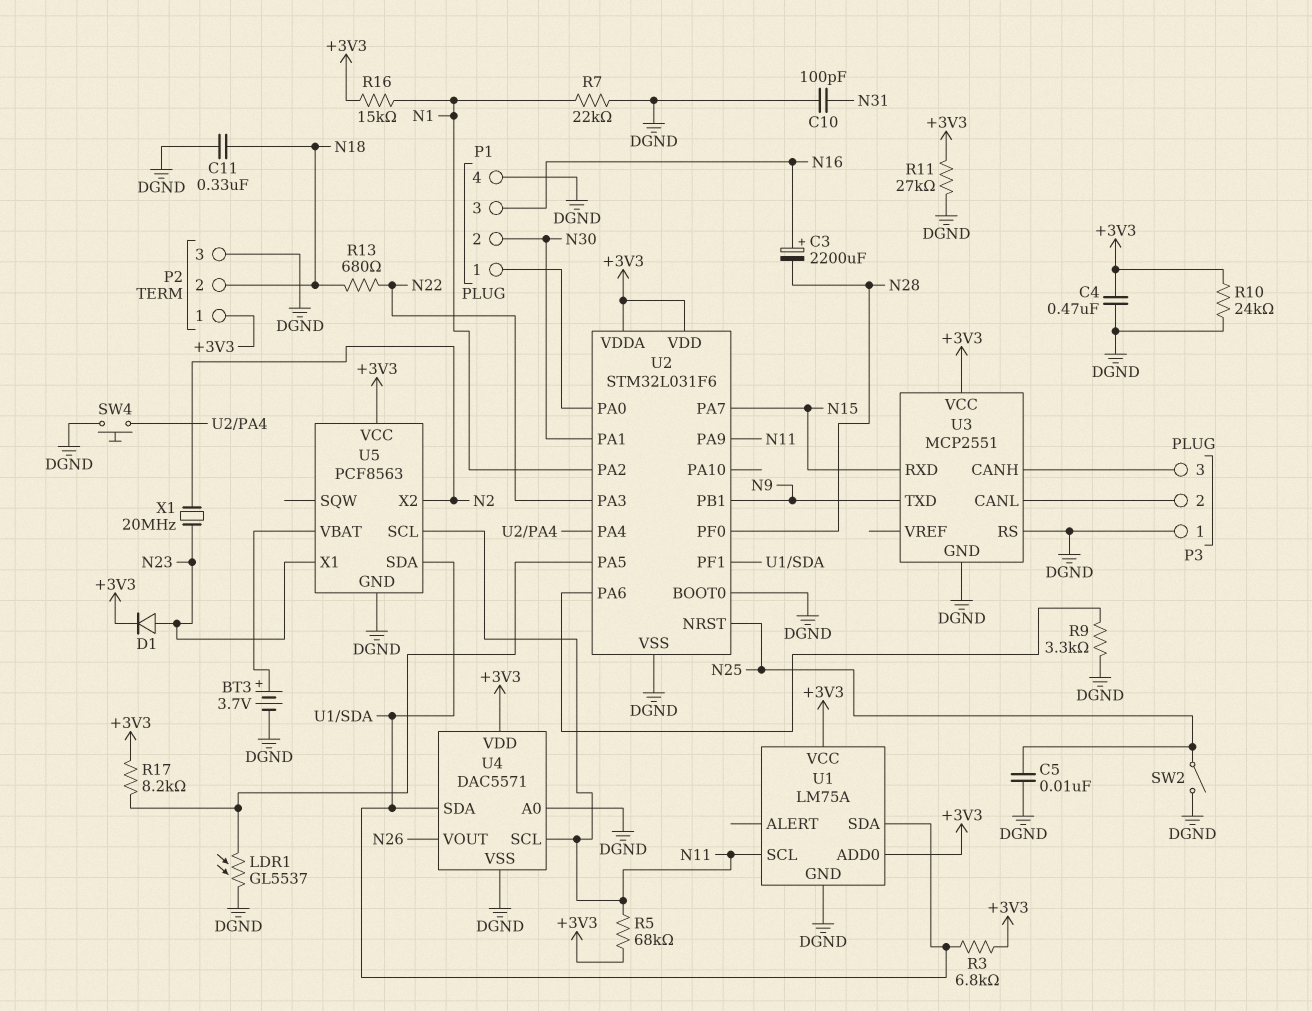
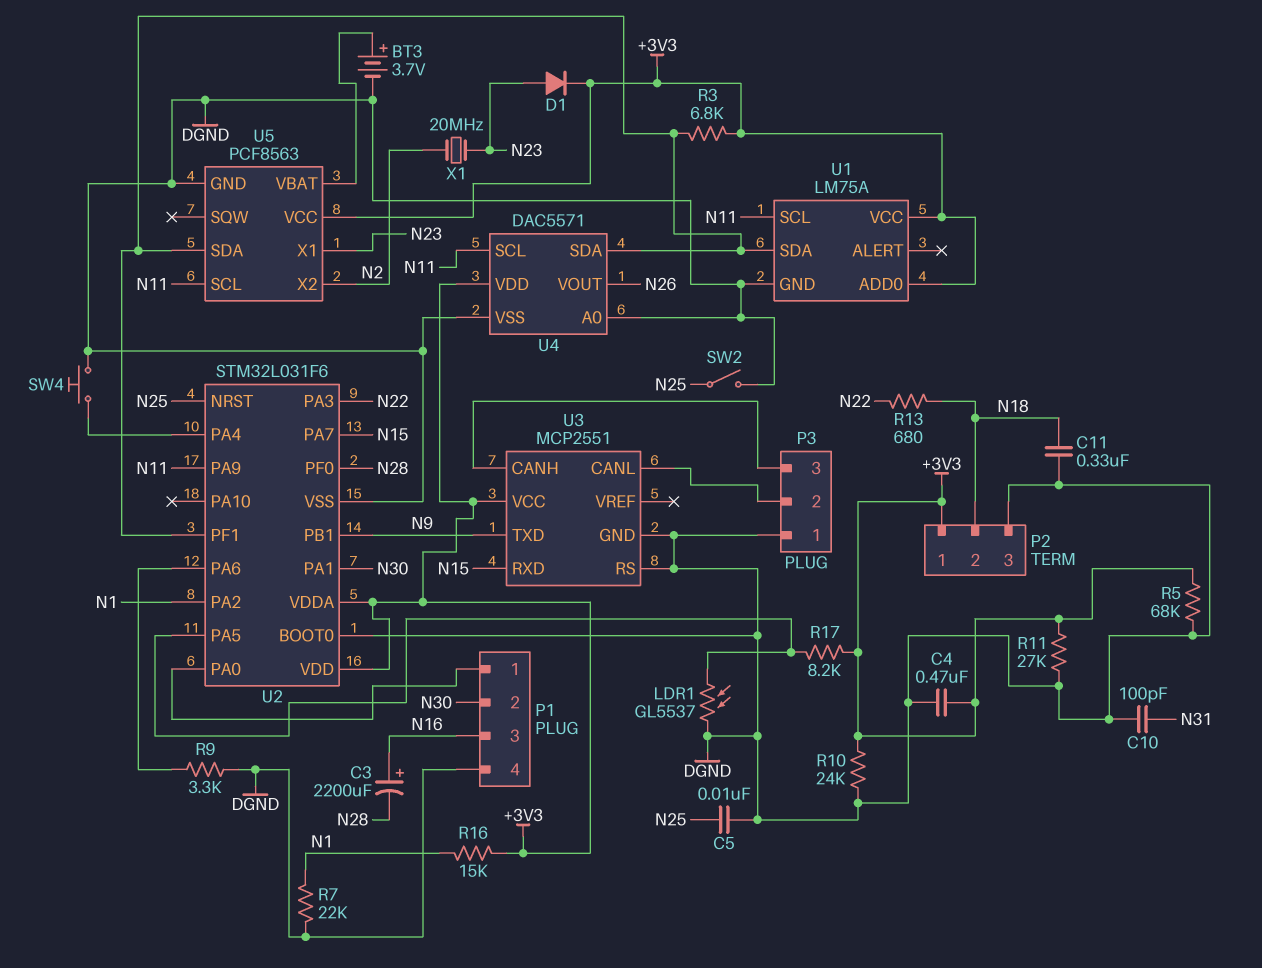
R5: 68k (+3V3, N11) -> 68k (+3V3, DGND)

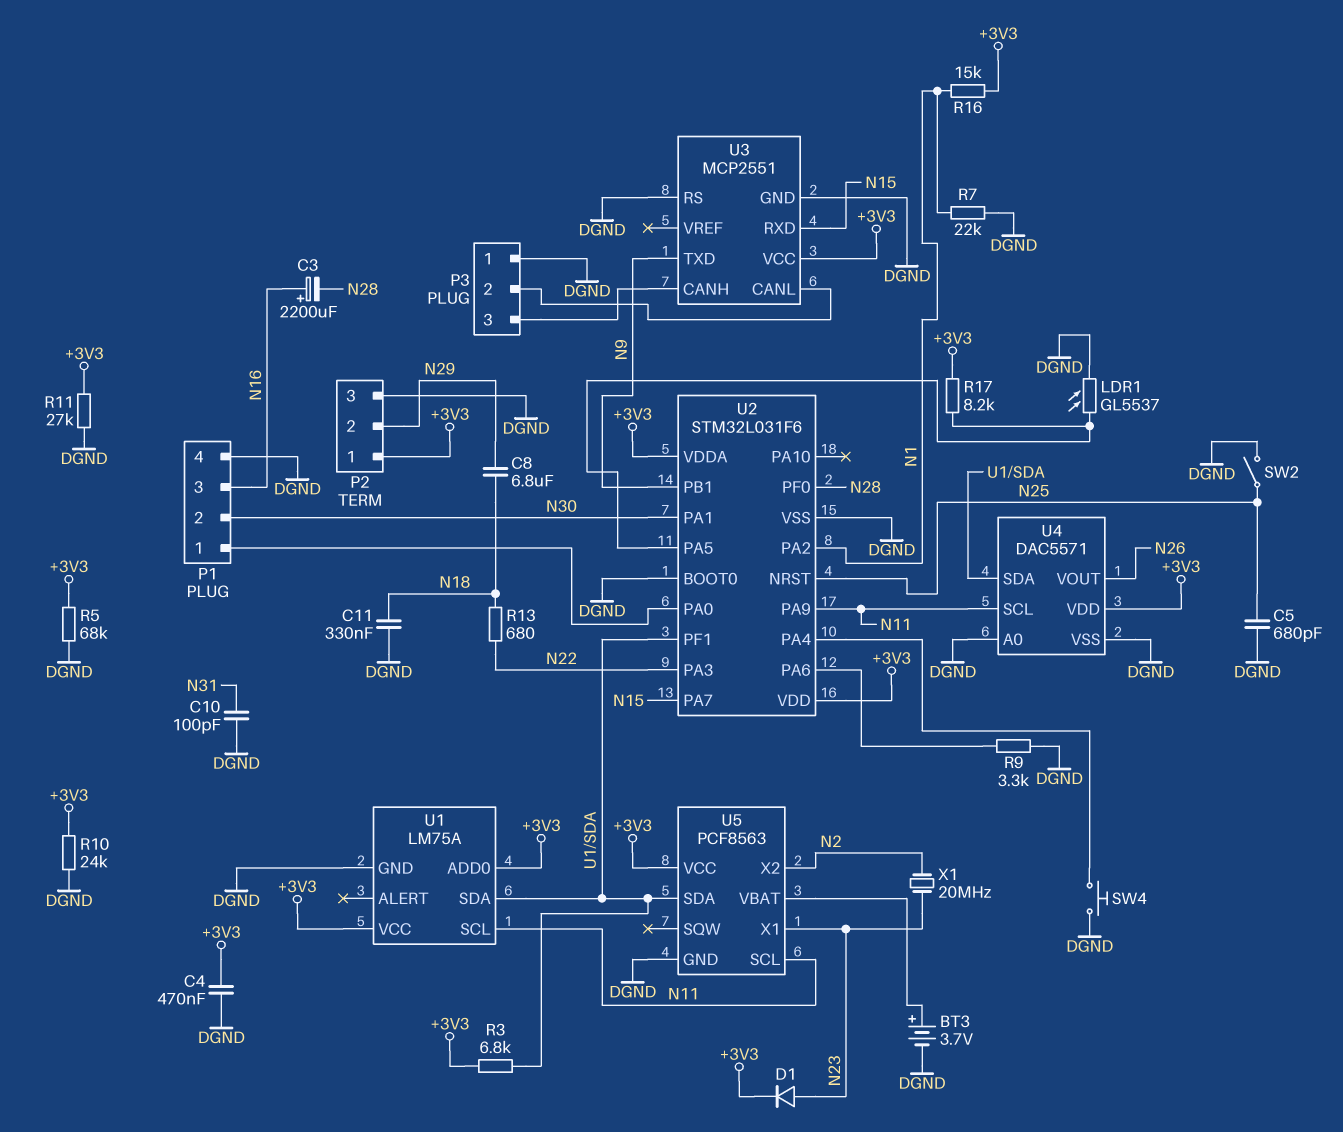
C5: 10nF (DGND, N25) -> 680pF (DGND, N25)
C8: none -> 6.8uF (N18, N29)
P2 pin 2: N18 -> N29

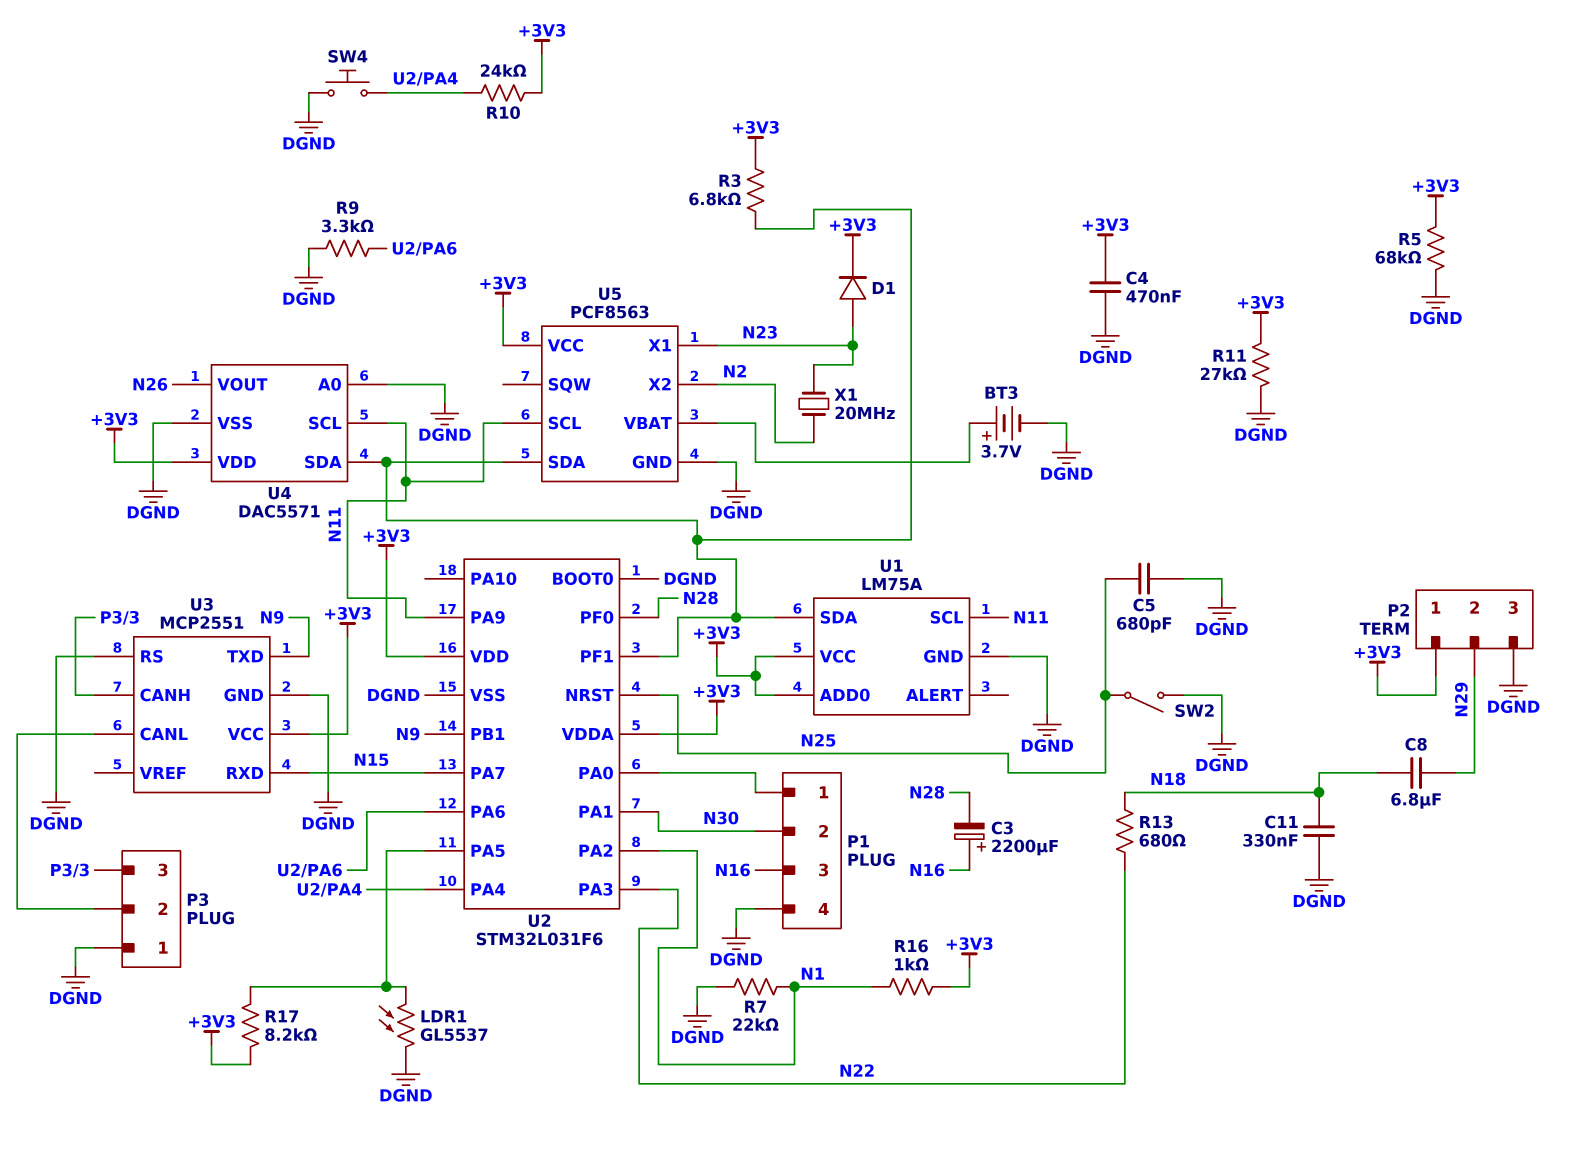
C10: 100pF (DGND, N31) -> none
R10: 24k (+3V3, DGND) -> 24k (+3V3, U2/PA4)
R16: 15k (+3V3, N1) -> 1k (+3V3, N1)

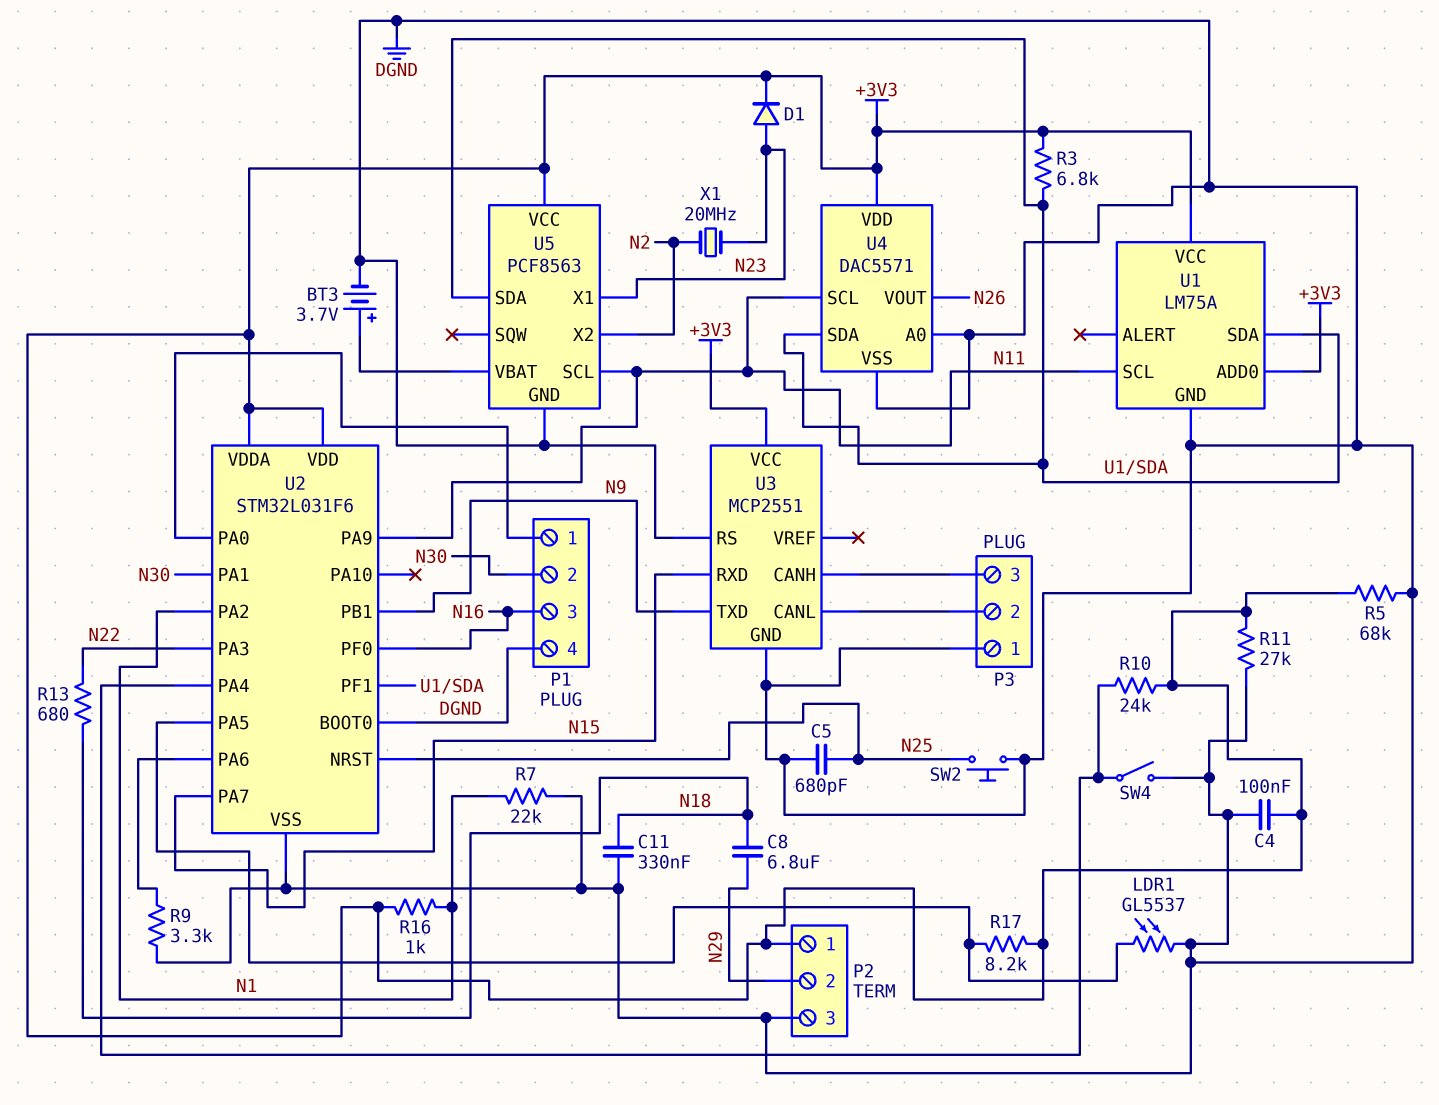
C3: 2200uF (plus N16, minus N28) -> none
C4: 470nF (+3V3, DGND) -> 100nF (+3V3, DGND)
SW2: switch (DGND, N25) -> button (DGND, N25)
SW4: button (DGND, U2/PA4) -> switch (DGND, U2/PA4)
U2 pin PF0: N28 -> N16

